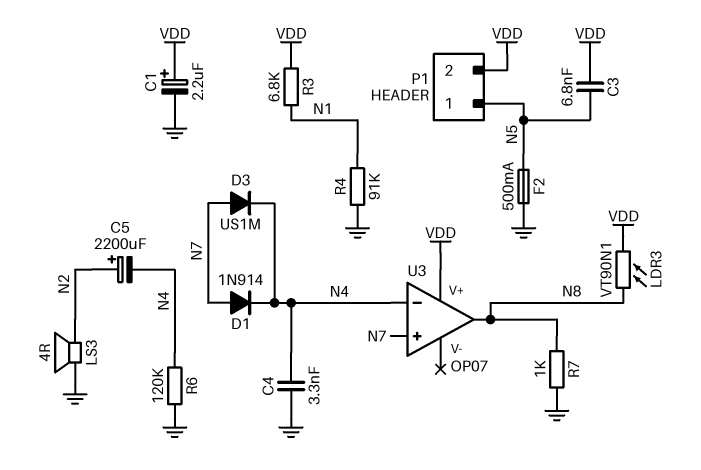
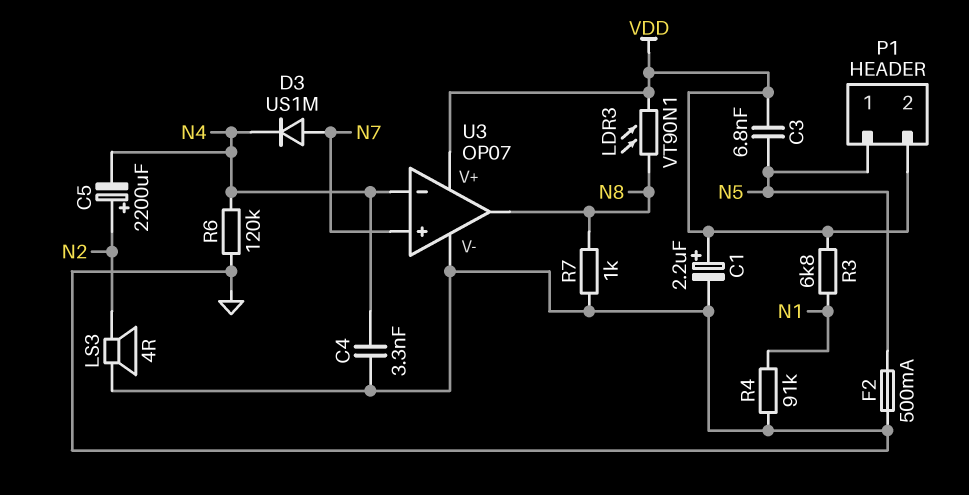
D1: diode 1N914 (A N7, K N4) -> none
U3 pin V-: none -> GND

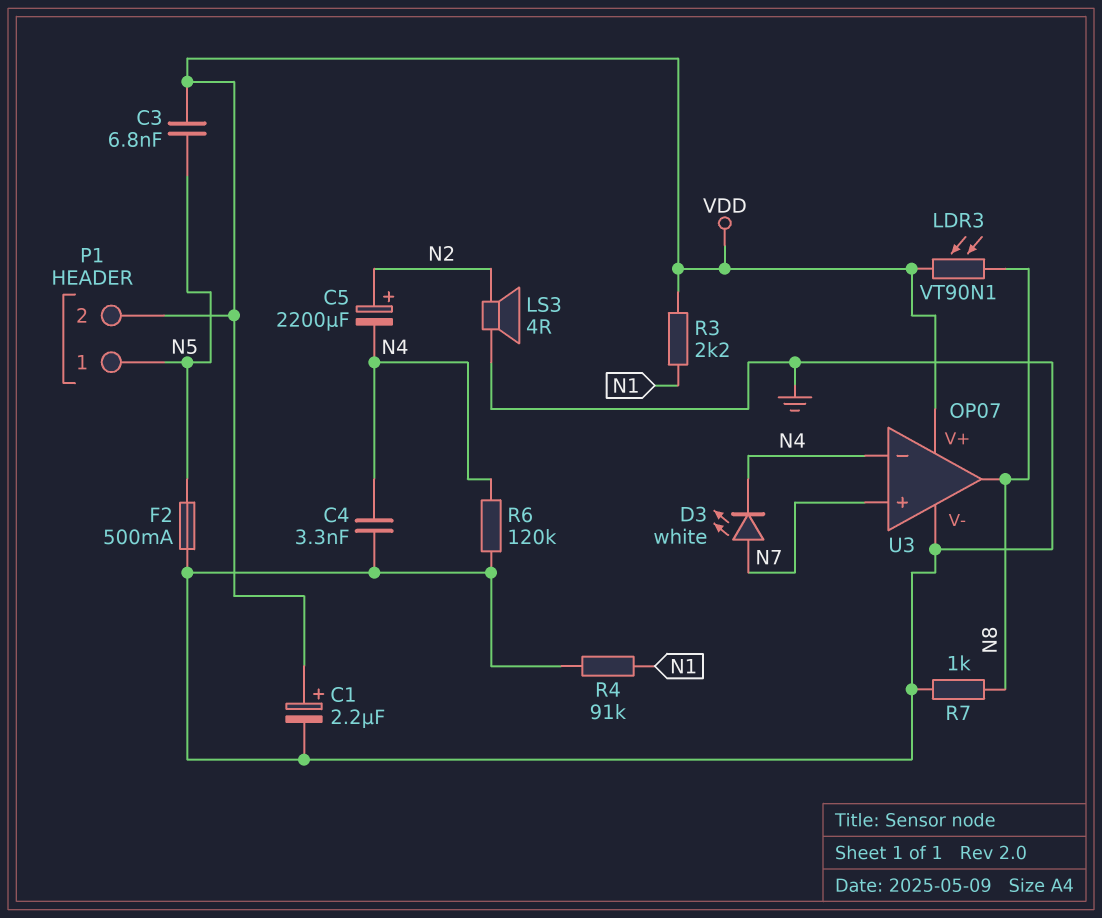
D3: diode US1M (A N7, K N4) -> LED white (A N7, K N4)
R3: 6.8k (N1, VDD) -> 2.2k (N1, VDD)

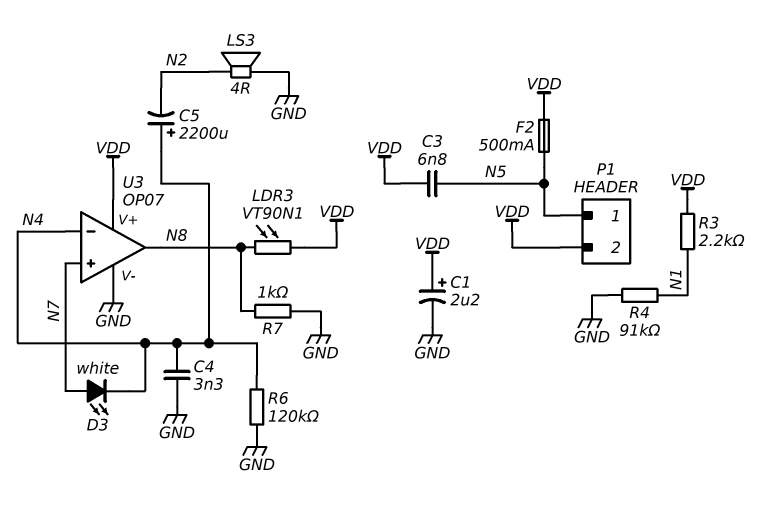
C5: 2200uF (plus N2, minus N4) -> 2200uF (plus N4, minus N2)
F2: 500mA (GND, N5) -> 500mA (N5, VDD)

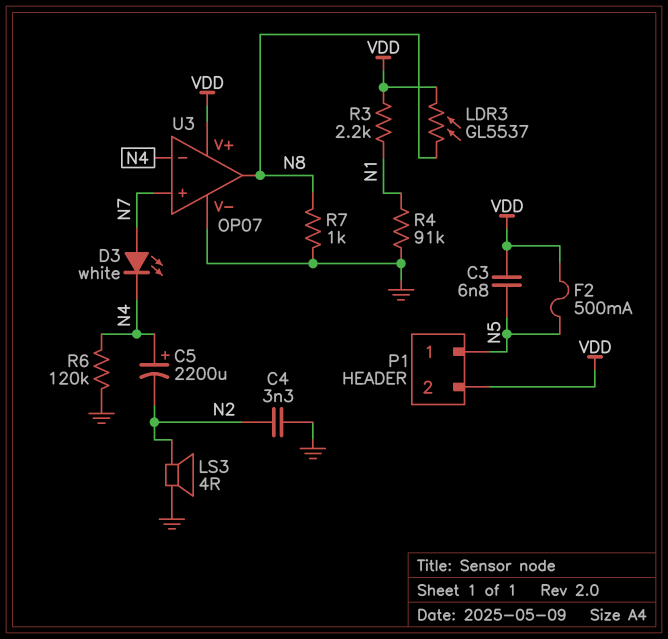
C1: 2.2uF (plus VDD, minus GND) -> none
C4: 3.3nF (GND, N4) -> 3.3nF (GND, N2)
LDR3: VT90N1 (N8, VDD) -> GL5537 (N8, VDD)

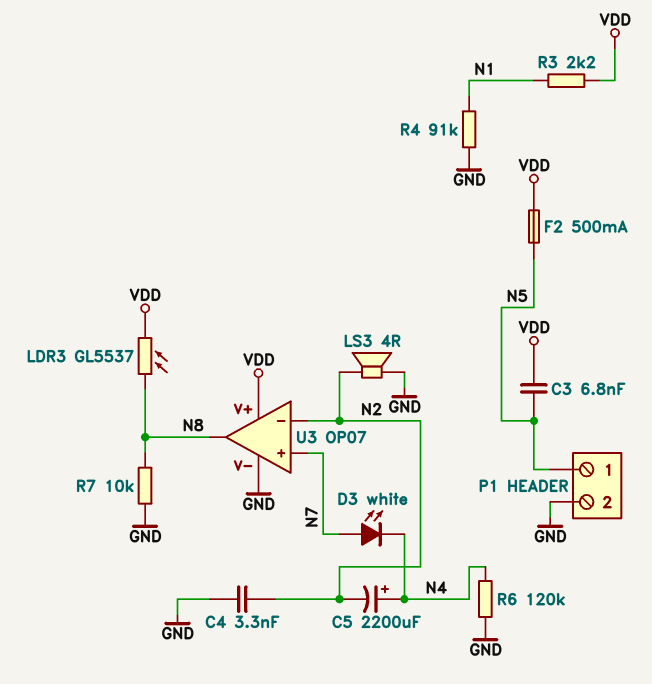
P1 pin 2: VDD -> GND
R7: 1k (GND, N8) -> 10k (GND, N8)
U3 pin in-: N4 -> N2

